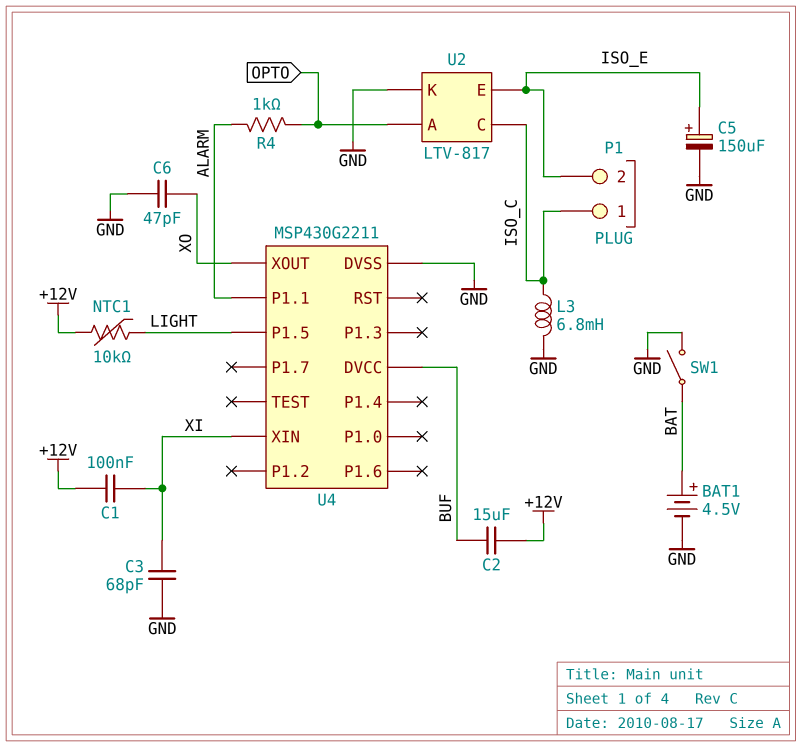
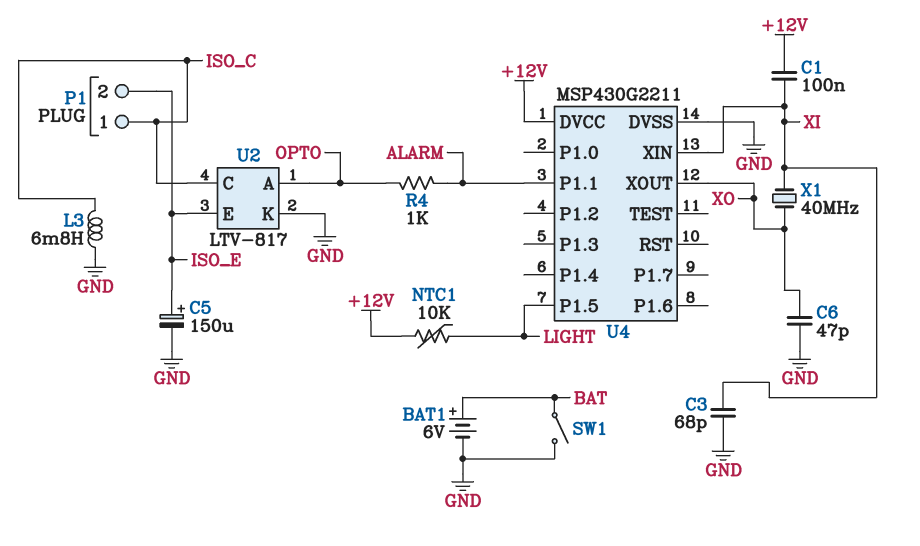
BAT1: 4.5V (plus BAT, minus GND) -> 6V (plus BAT, minus GND)
C2: 15uF (+12V, BUF) -> none
U4 pin DVCC: BUF -> +12V
X1: none -> 40MHz (XI, XO)

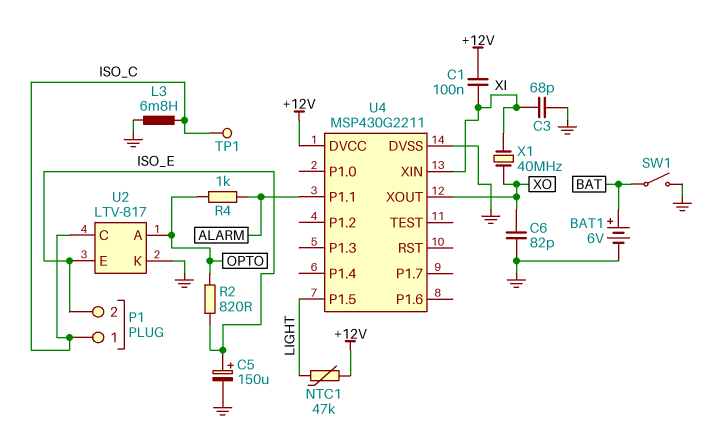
C6: 47pF (GND, XO) -> 82pF (GND, XO)
NTC1: 10k (+12V, LIGHT) -> 47k (+12V, LIGHT)
R2: none -> 820 (ISO_E, OPTO)
TP1: none -> test point (ISO_C)

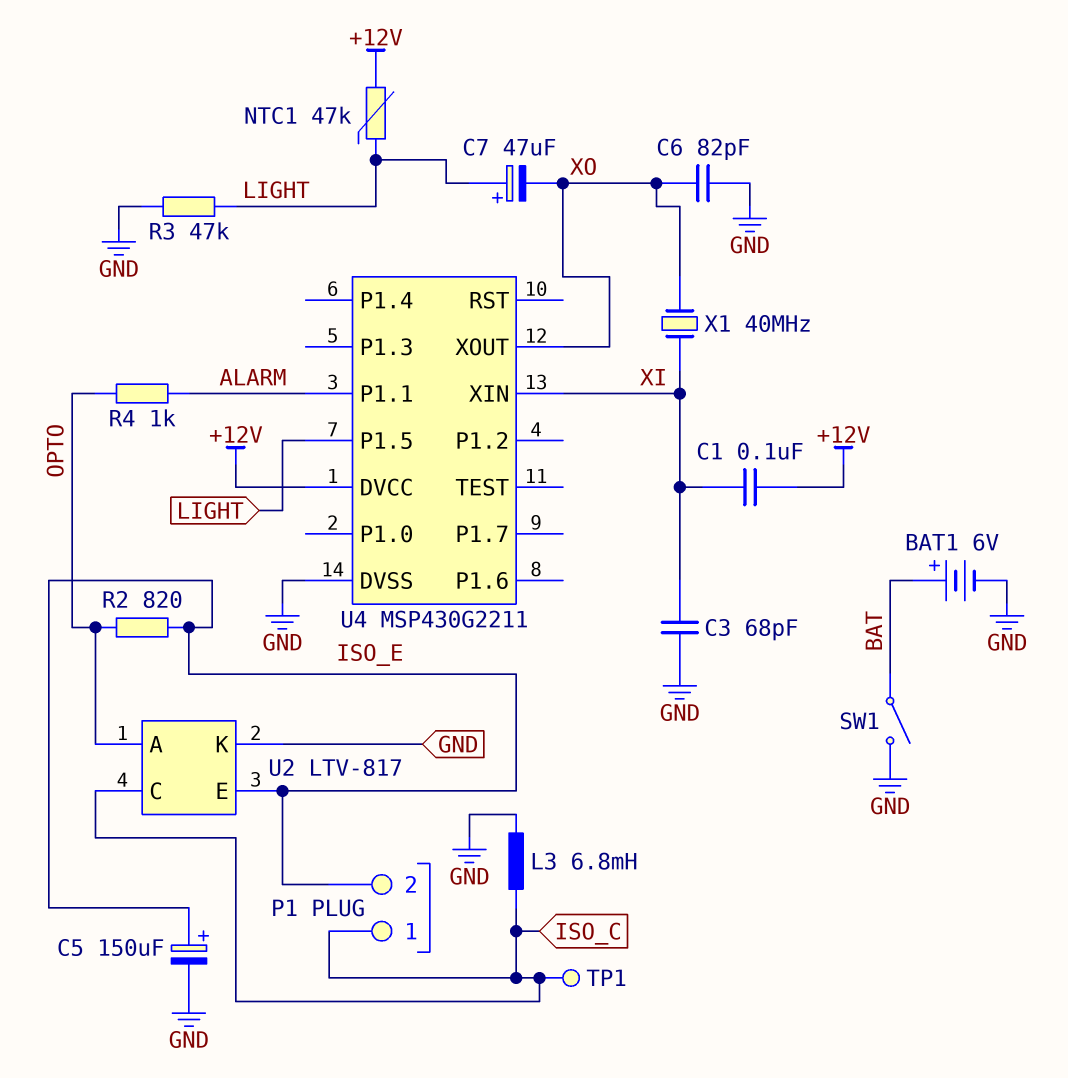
C7: none -> 47uF (plus LIGHT, minus XO)
R3: none -> 47k (GND, LIGHT)

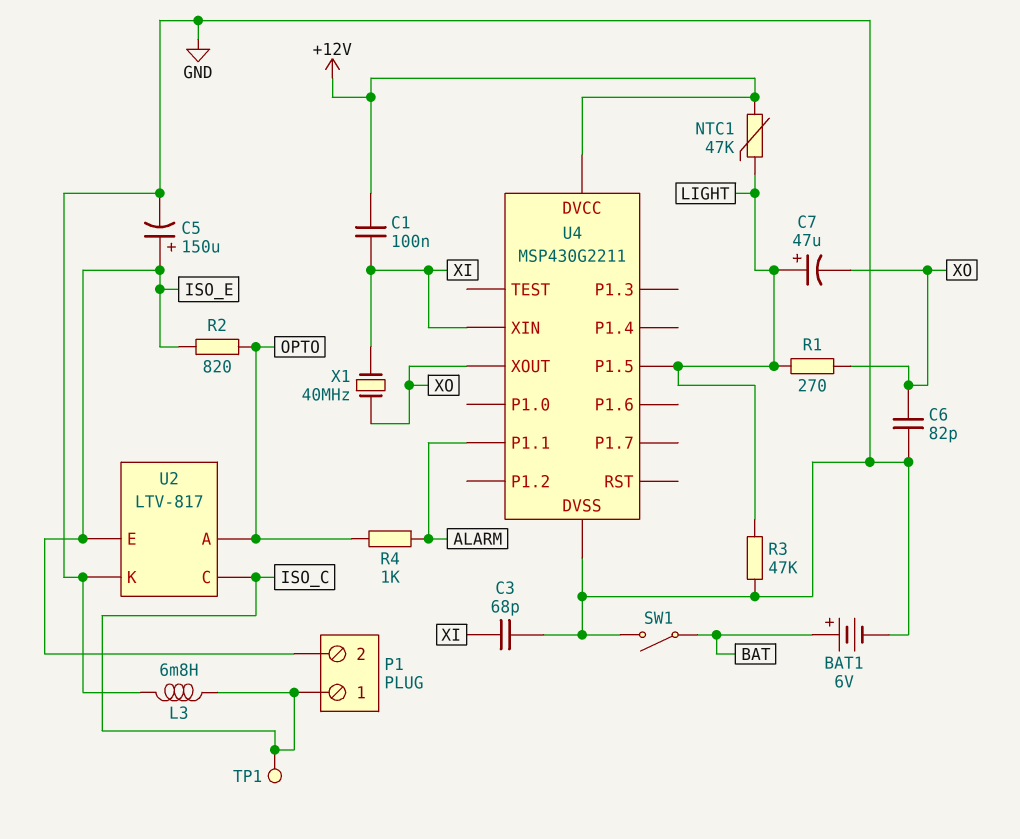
R1: none -> 270 (LIGHT, XO)

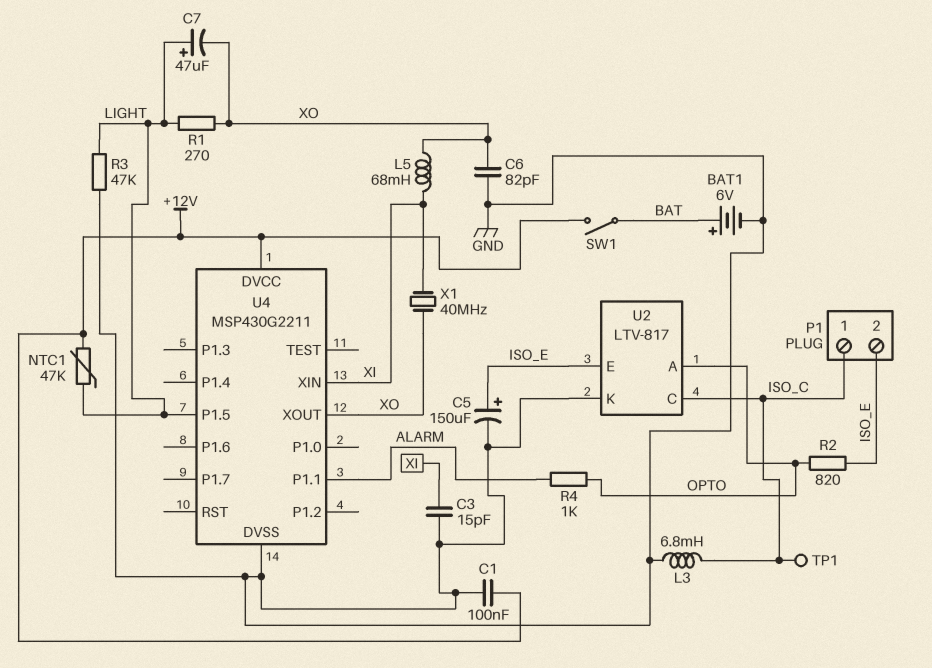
C1: 100nF (+12V, XI) -> 100nF (+12V, GND)
C3: 68pF (GND, XI) -> 15pF (GND, XI)
L5: none -> 68mH (XI, XO)
SW1: switch (BAT, GND) -> switch (+12V, BAT)

